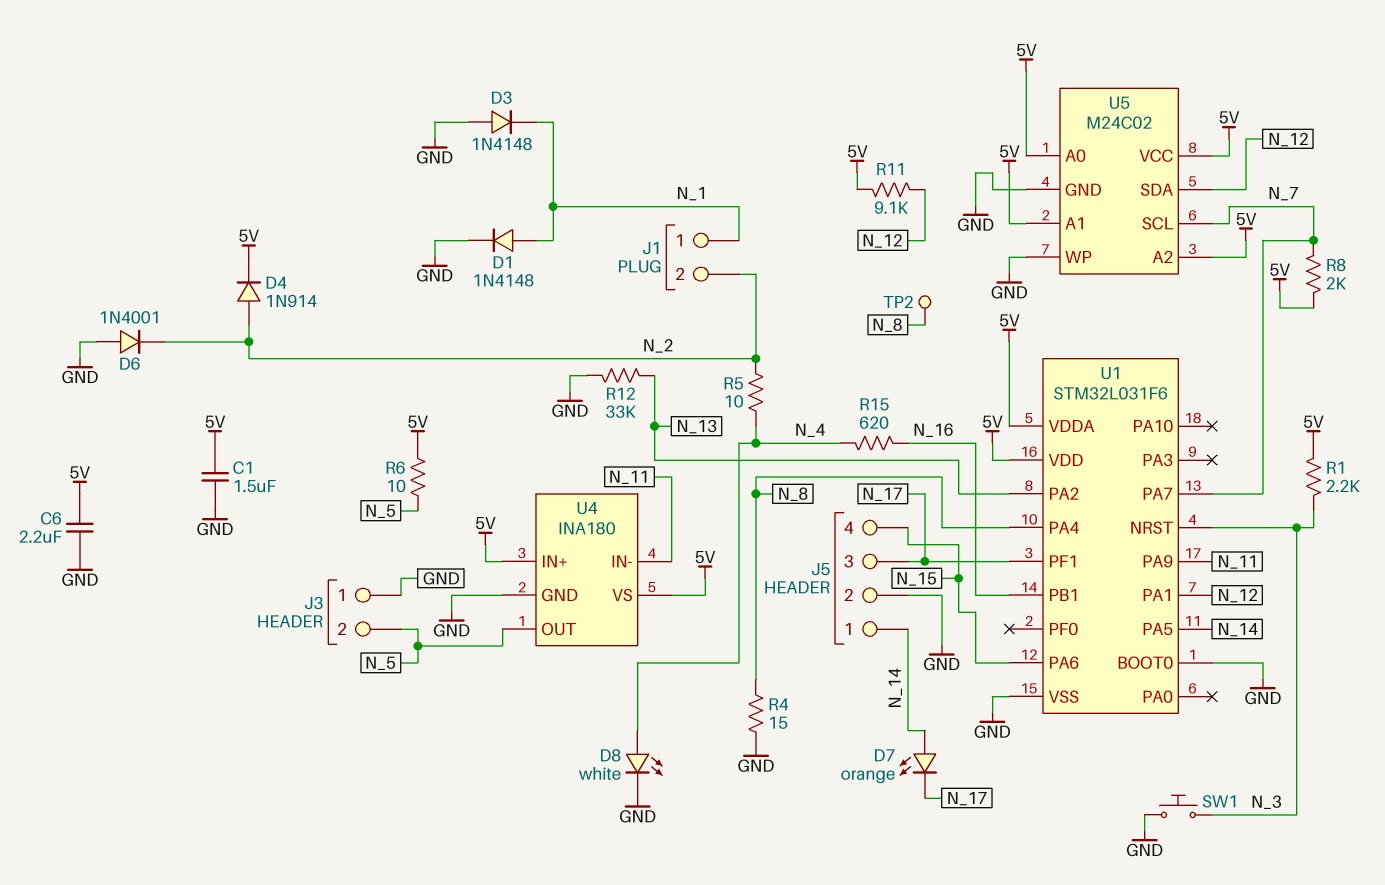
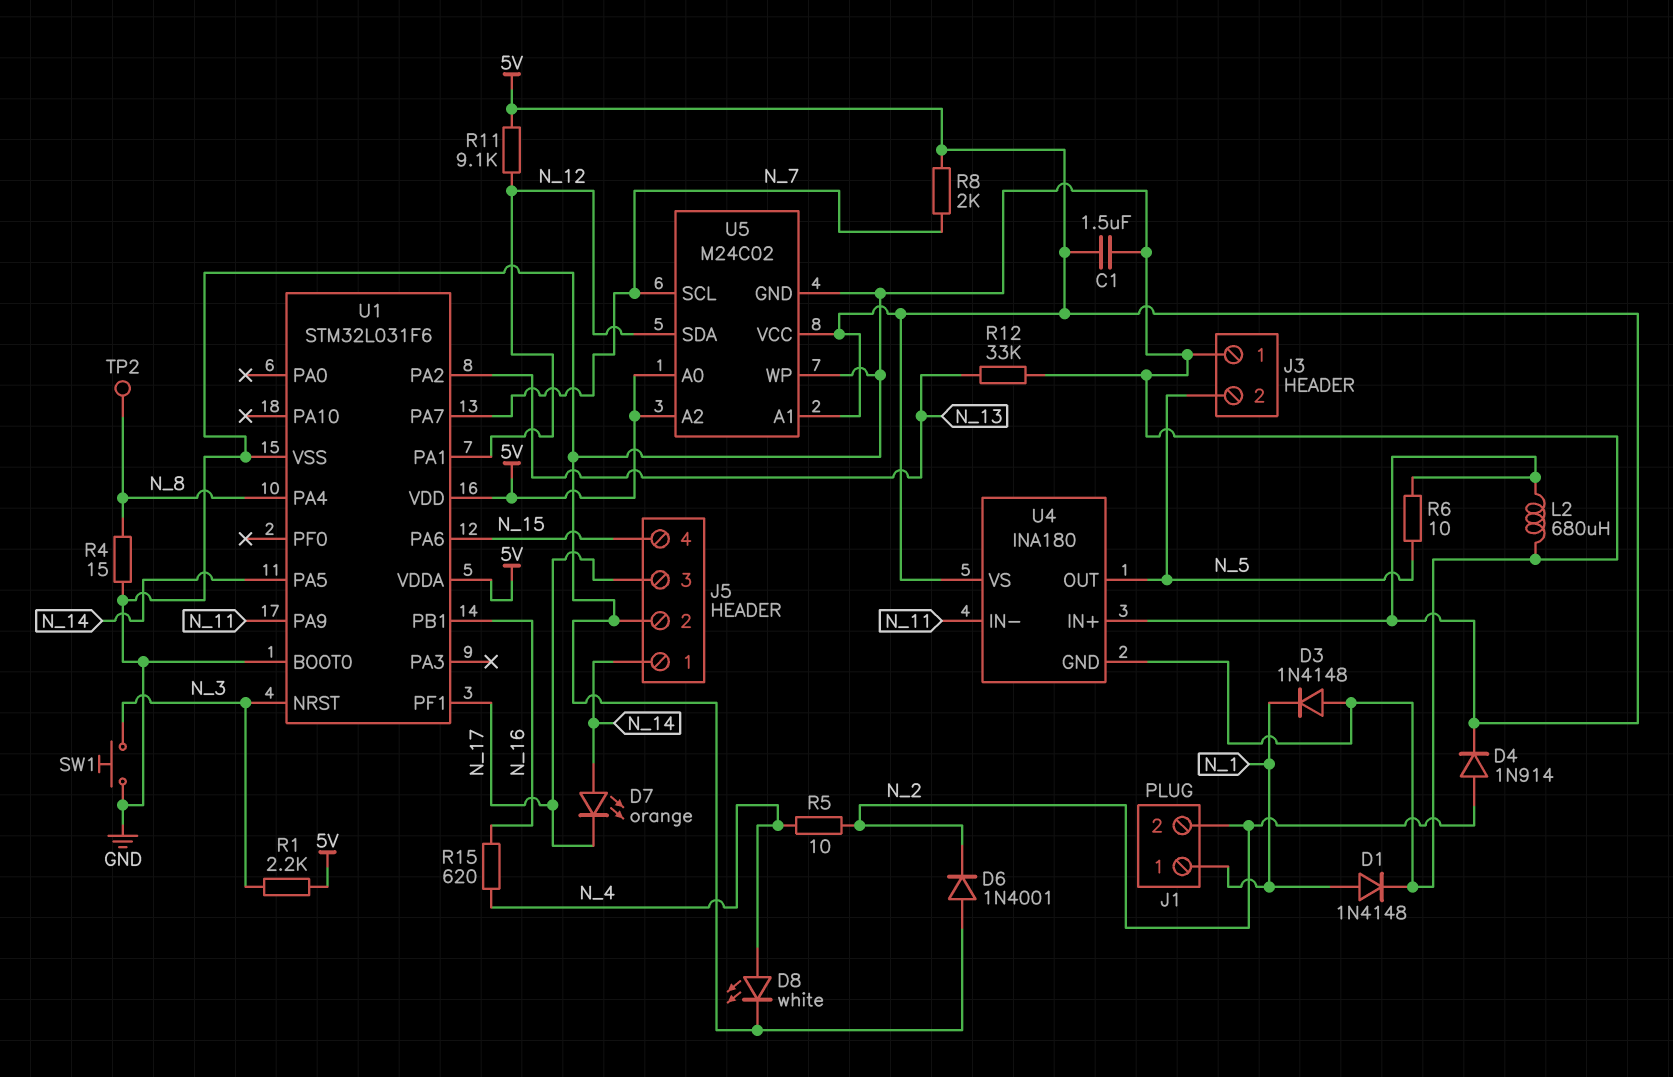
C6: 2.2uF (5V, GND) -> none
L2: none -> 680uH (5V, GND)

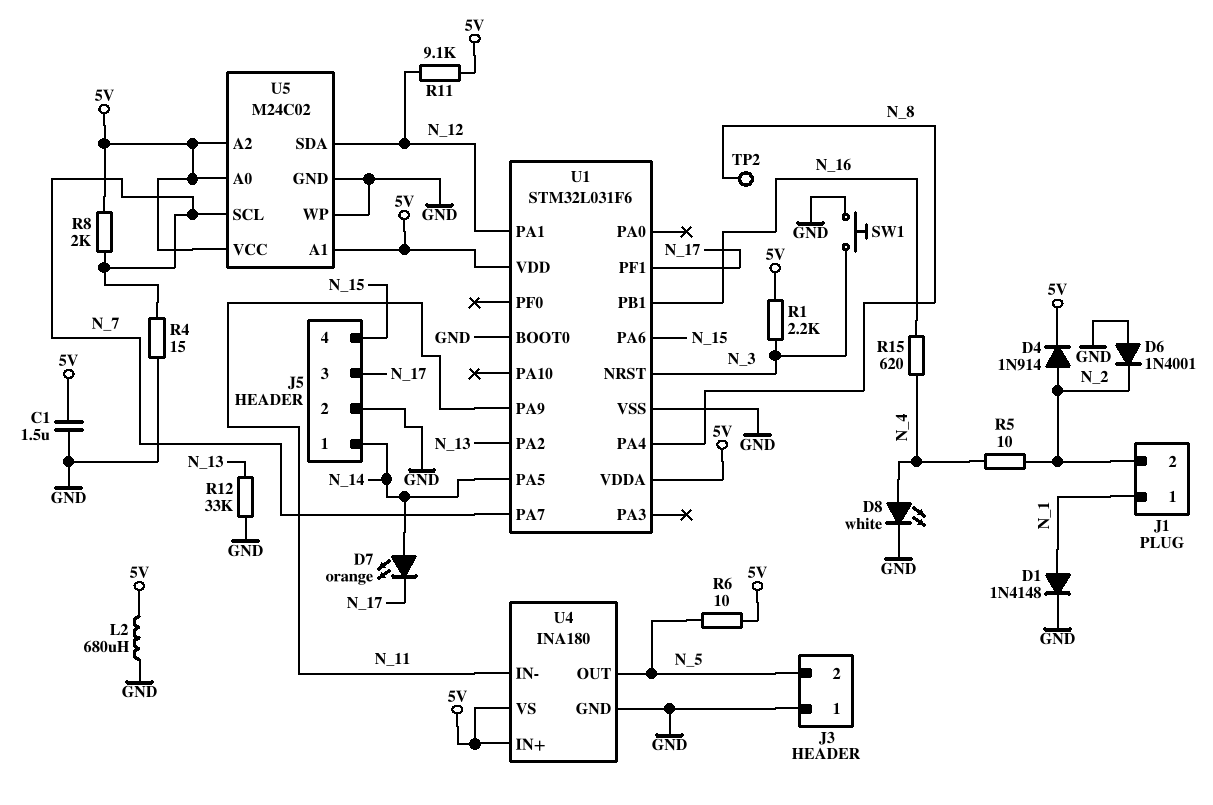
D3: diode 1N4148 (A GND, K N_1) -> none
R4: 15 (GND, N_8) -> 15 (GND, N_7)

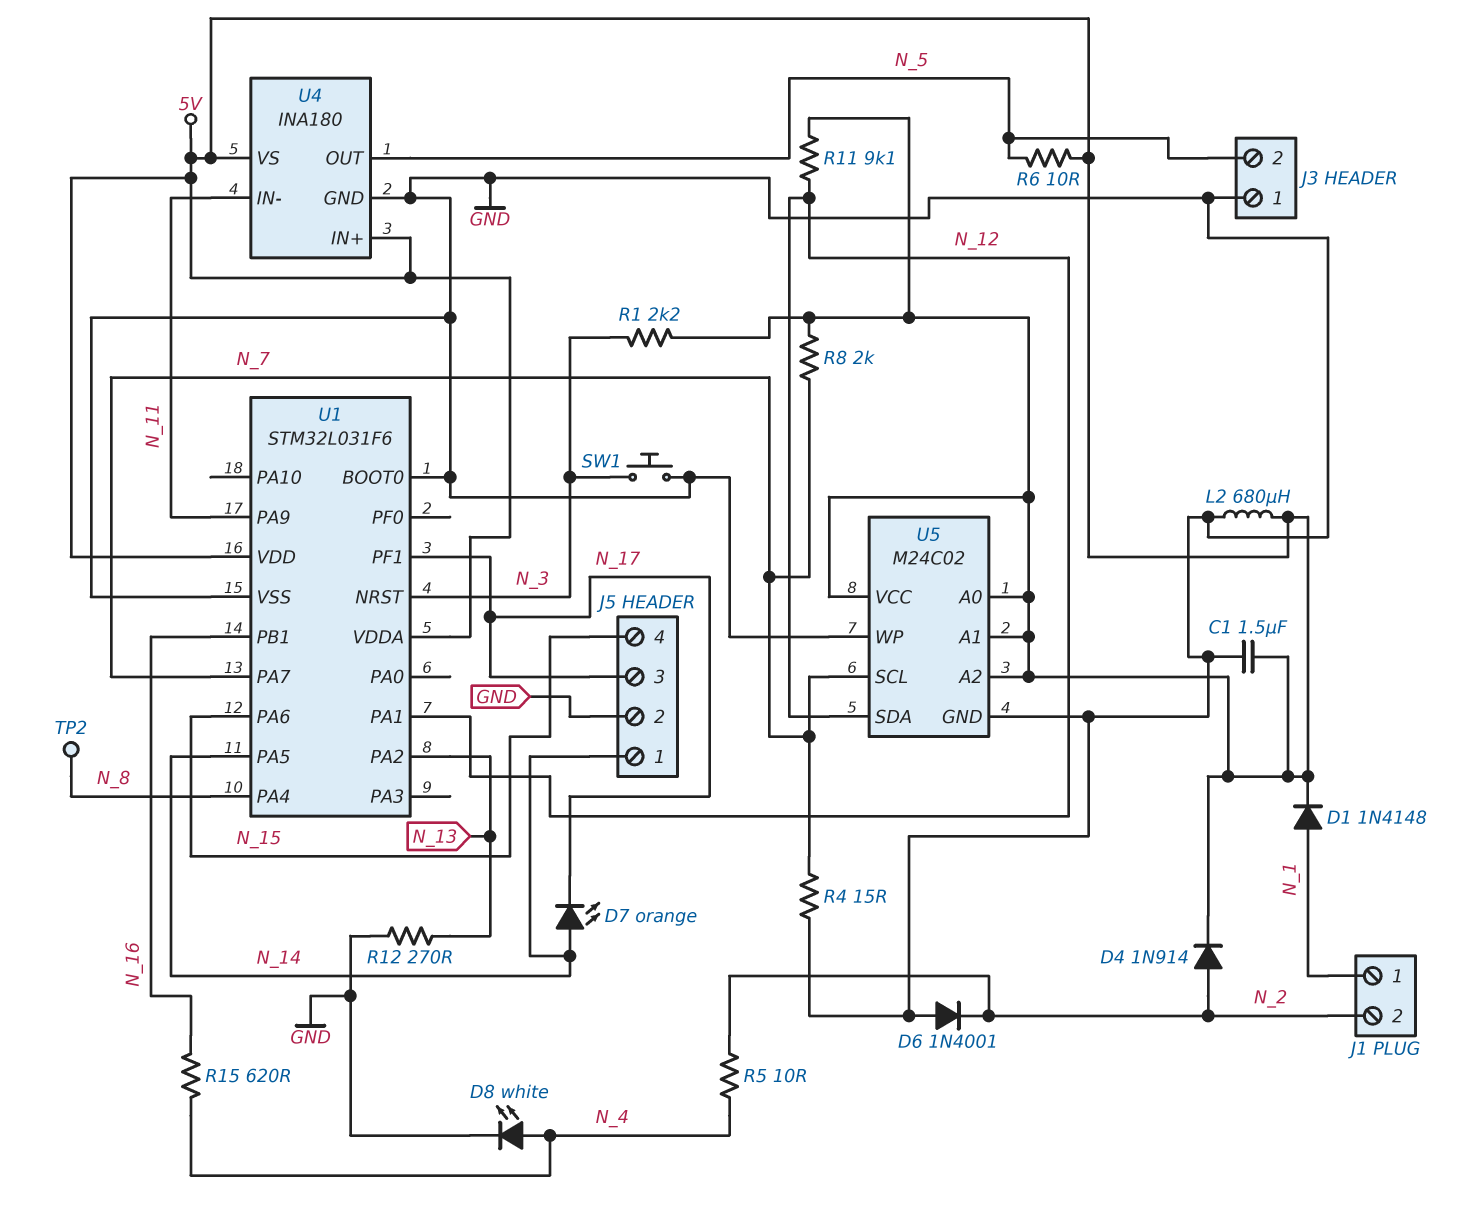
D1: diode 1N4148 (A N_1, K GND) -> diode 1N4148 (A N_1, K 5V)
R12: 33k (GND, N_13) -> 270 (GND, N_13)

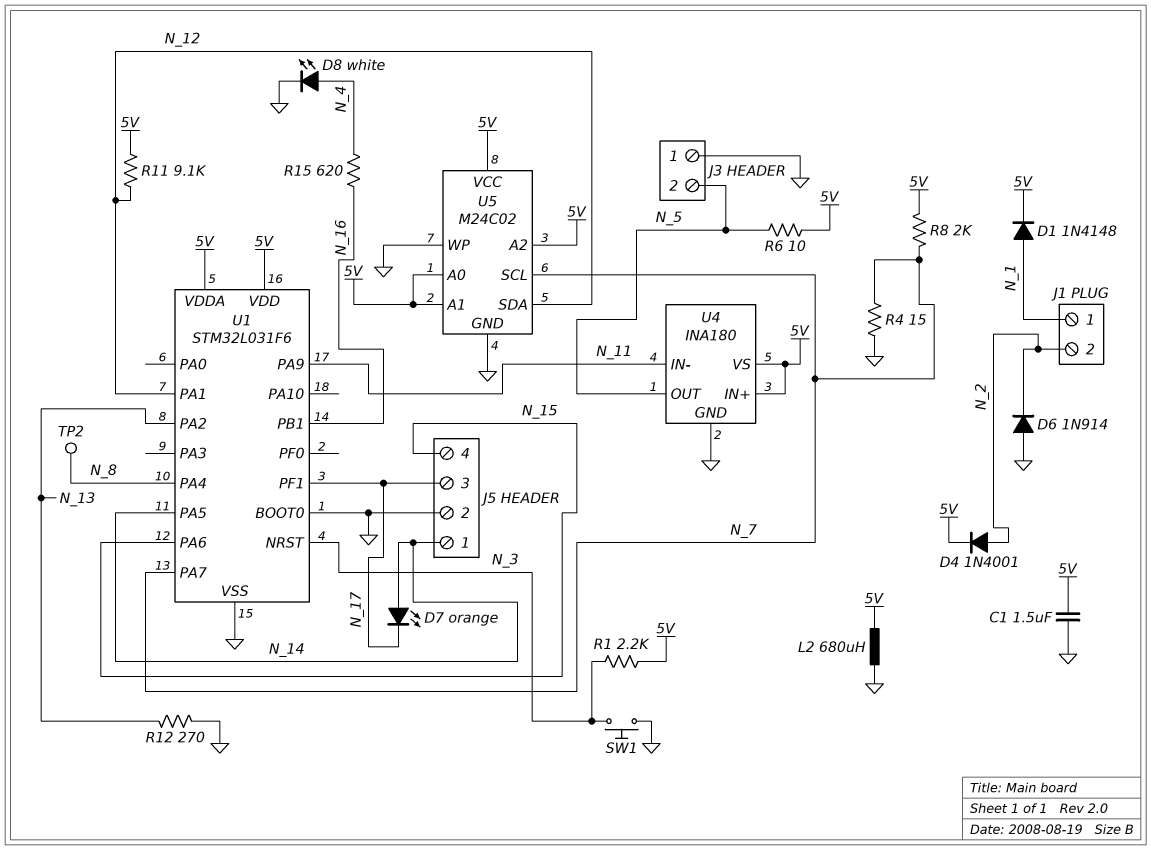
D4: diode 1N914 (A N_2, K 5V) -> diode 1N4001 (A N_2, K 5V)
D6: diode 1N4001 (A GND, K N_2) -> diode 1N914 (A GND, K N_2)
R5: 10 (N_2, N_4) -> none

